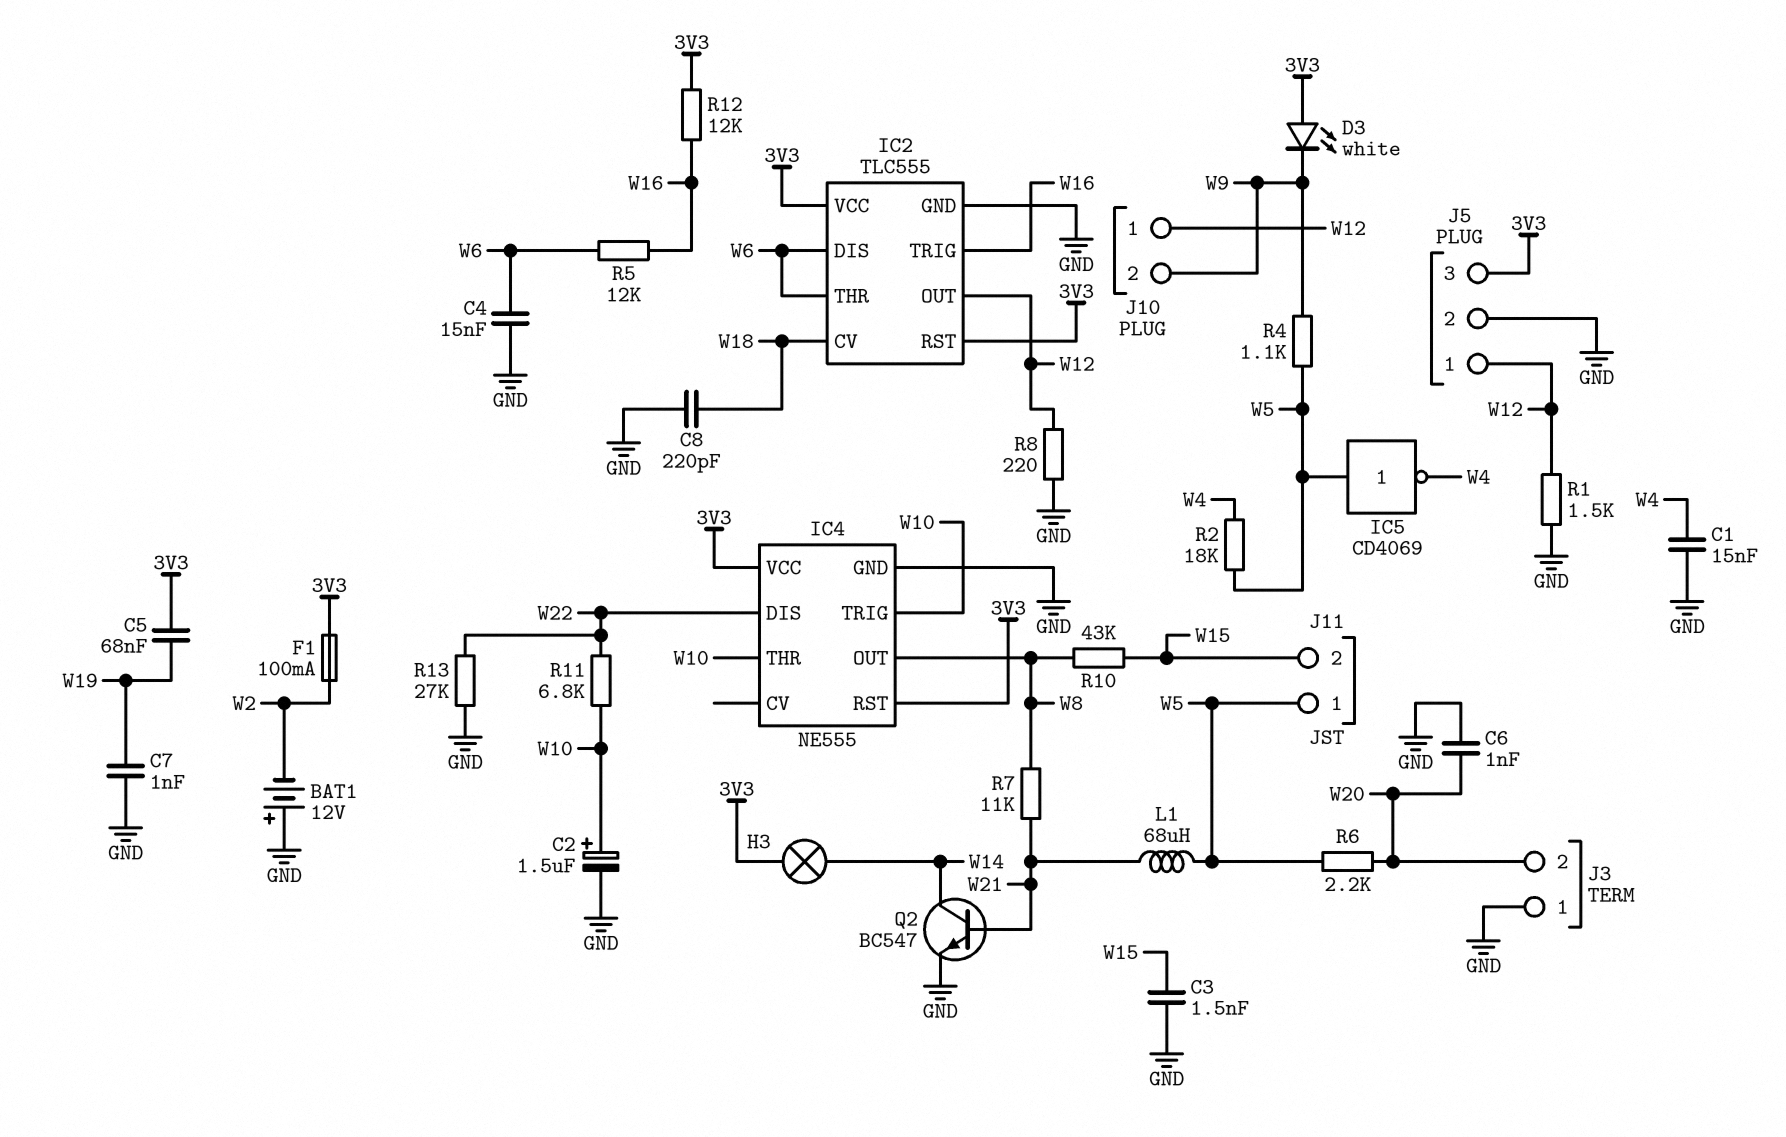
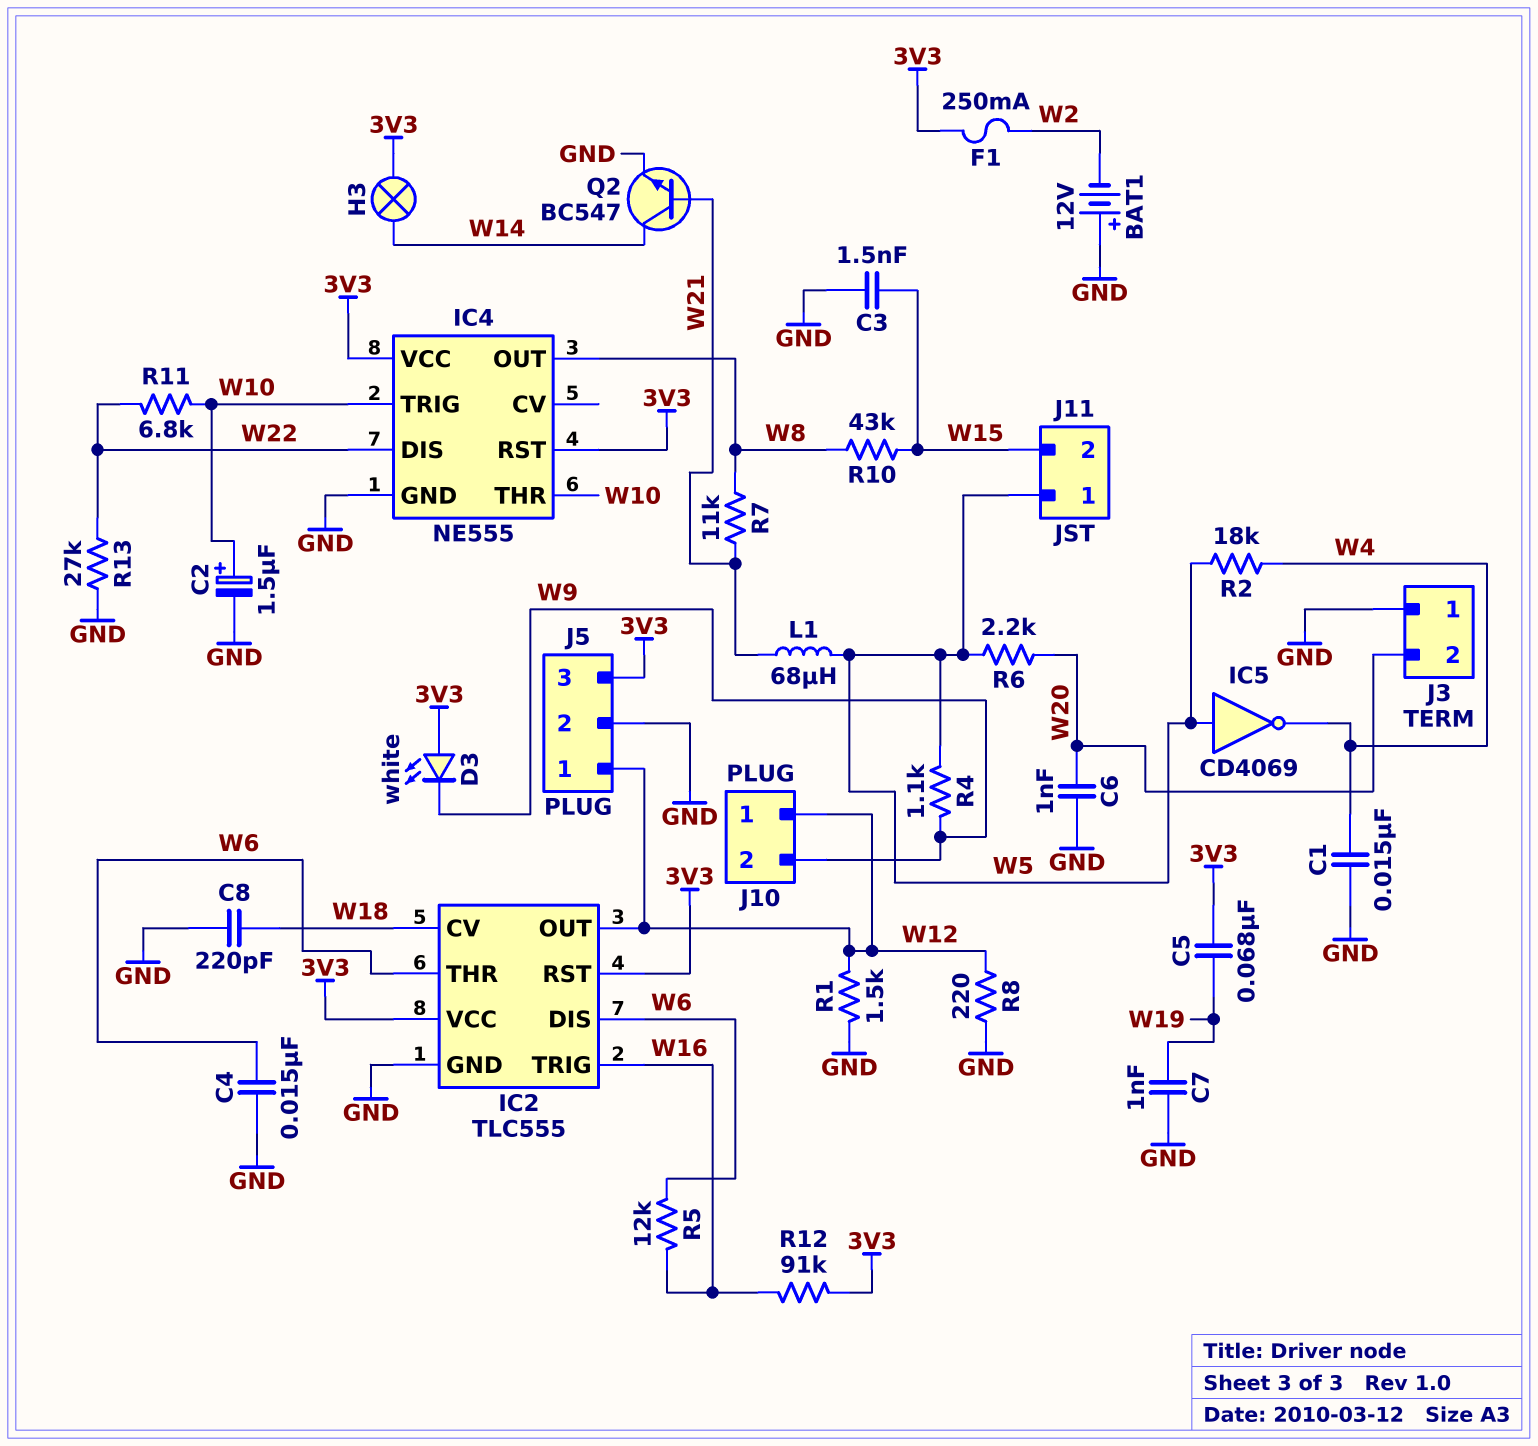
F1: 100mA (3V3, W2) -> 250mA (3V3, W2)
R12: 12k (3V3, W16) -> 91k (3V3, W16)

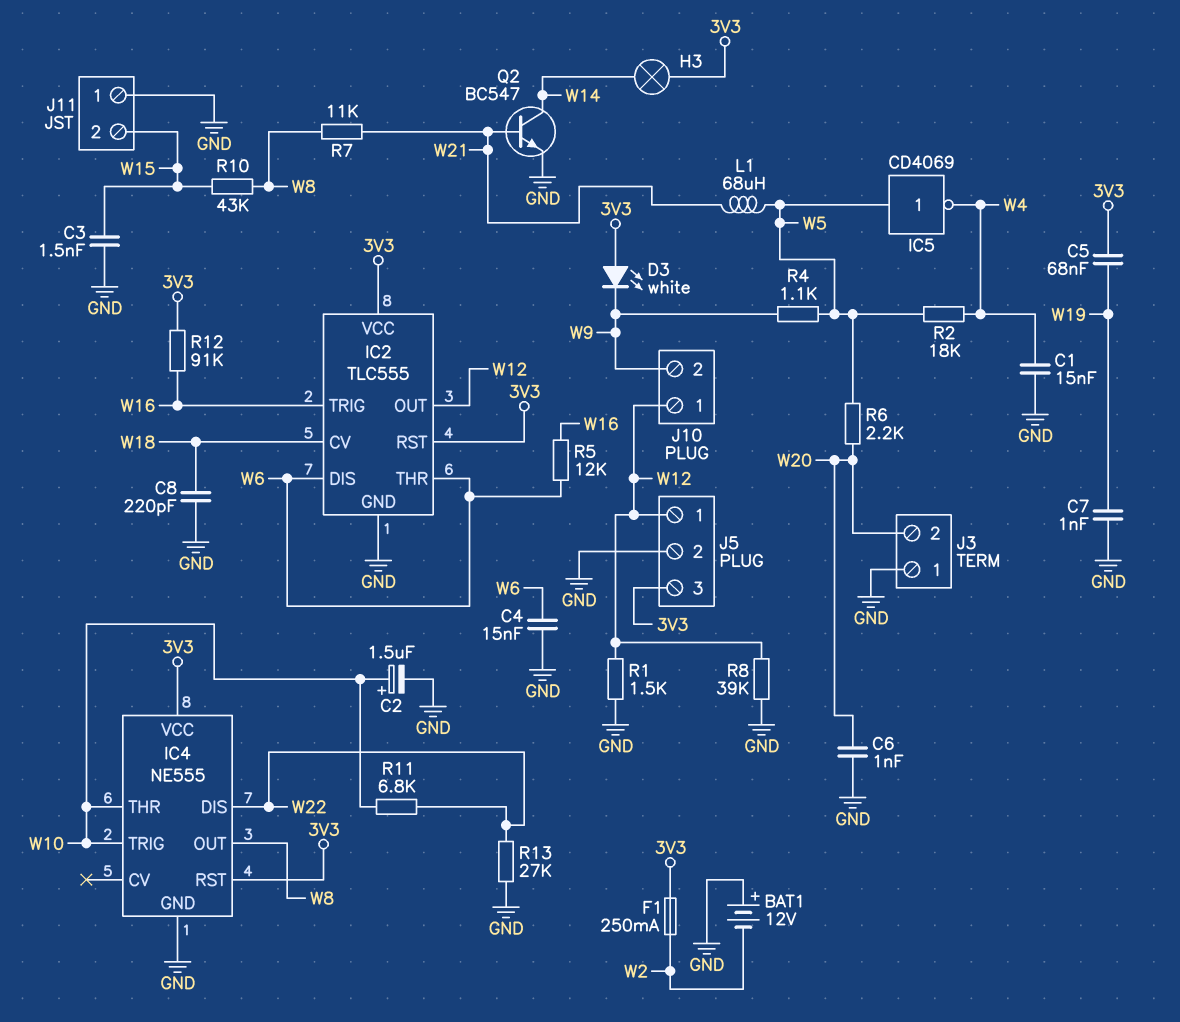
J11 pin 1: W5 -> GND
R8: 220 (GND, W12) -> 39k (GND, W12)

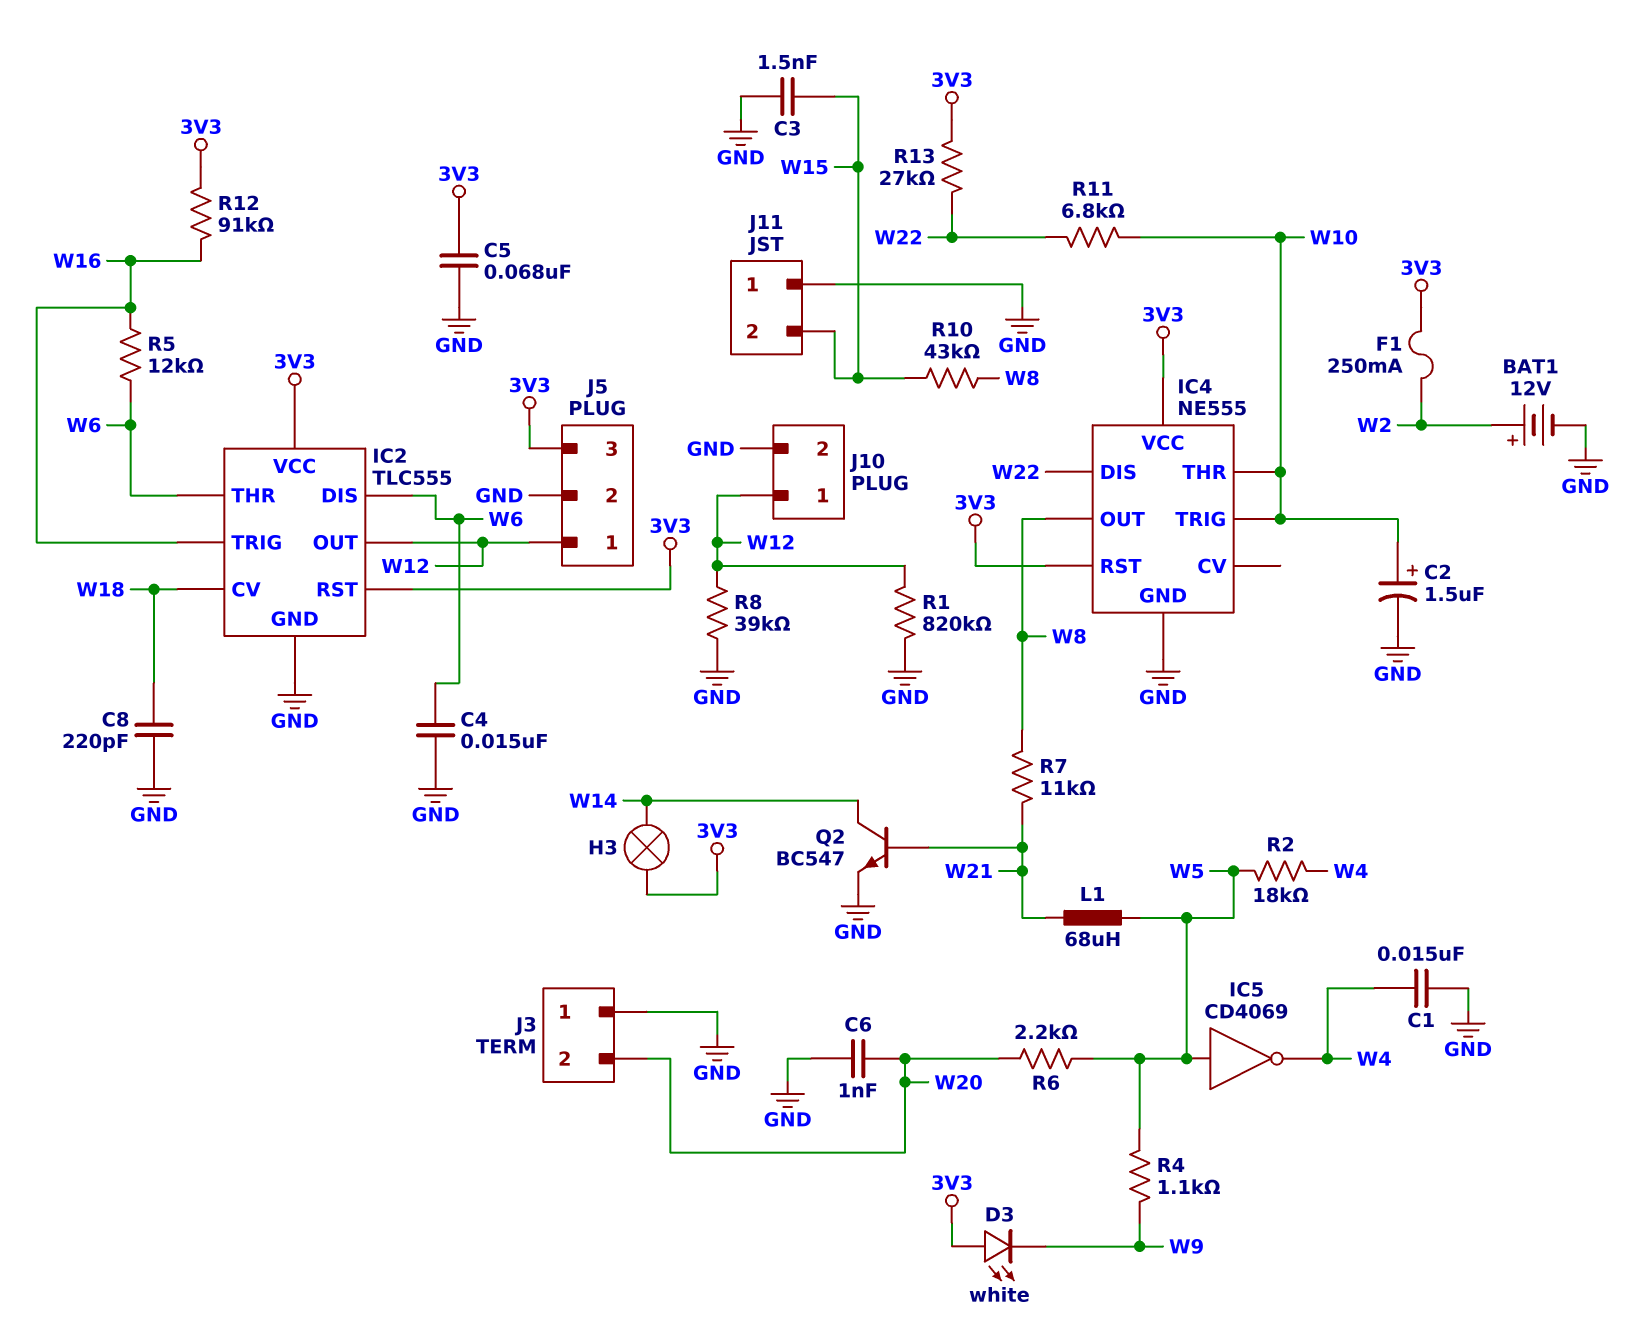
BAT1: 12V (plus GND, minus W2) -> 12V (plus W2, minus GND)
C5: 68nF (3V3, W19) -> 68nF (3V3, GND)
C7: 1nF (GND, W19) -> none
J10 pin 2: W9 -> GND
R1: 1.5k (GND, W12) -> 820k (GND, W12)
R13: 27k (GND, W22) -> 27k (3V3, W22)

